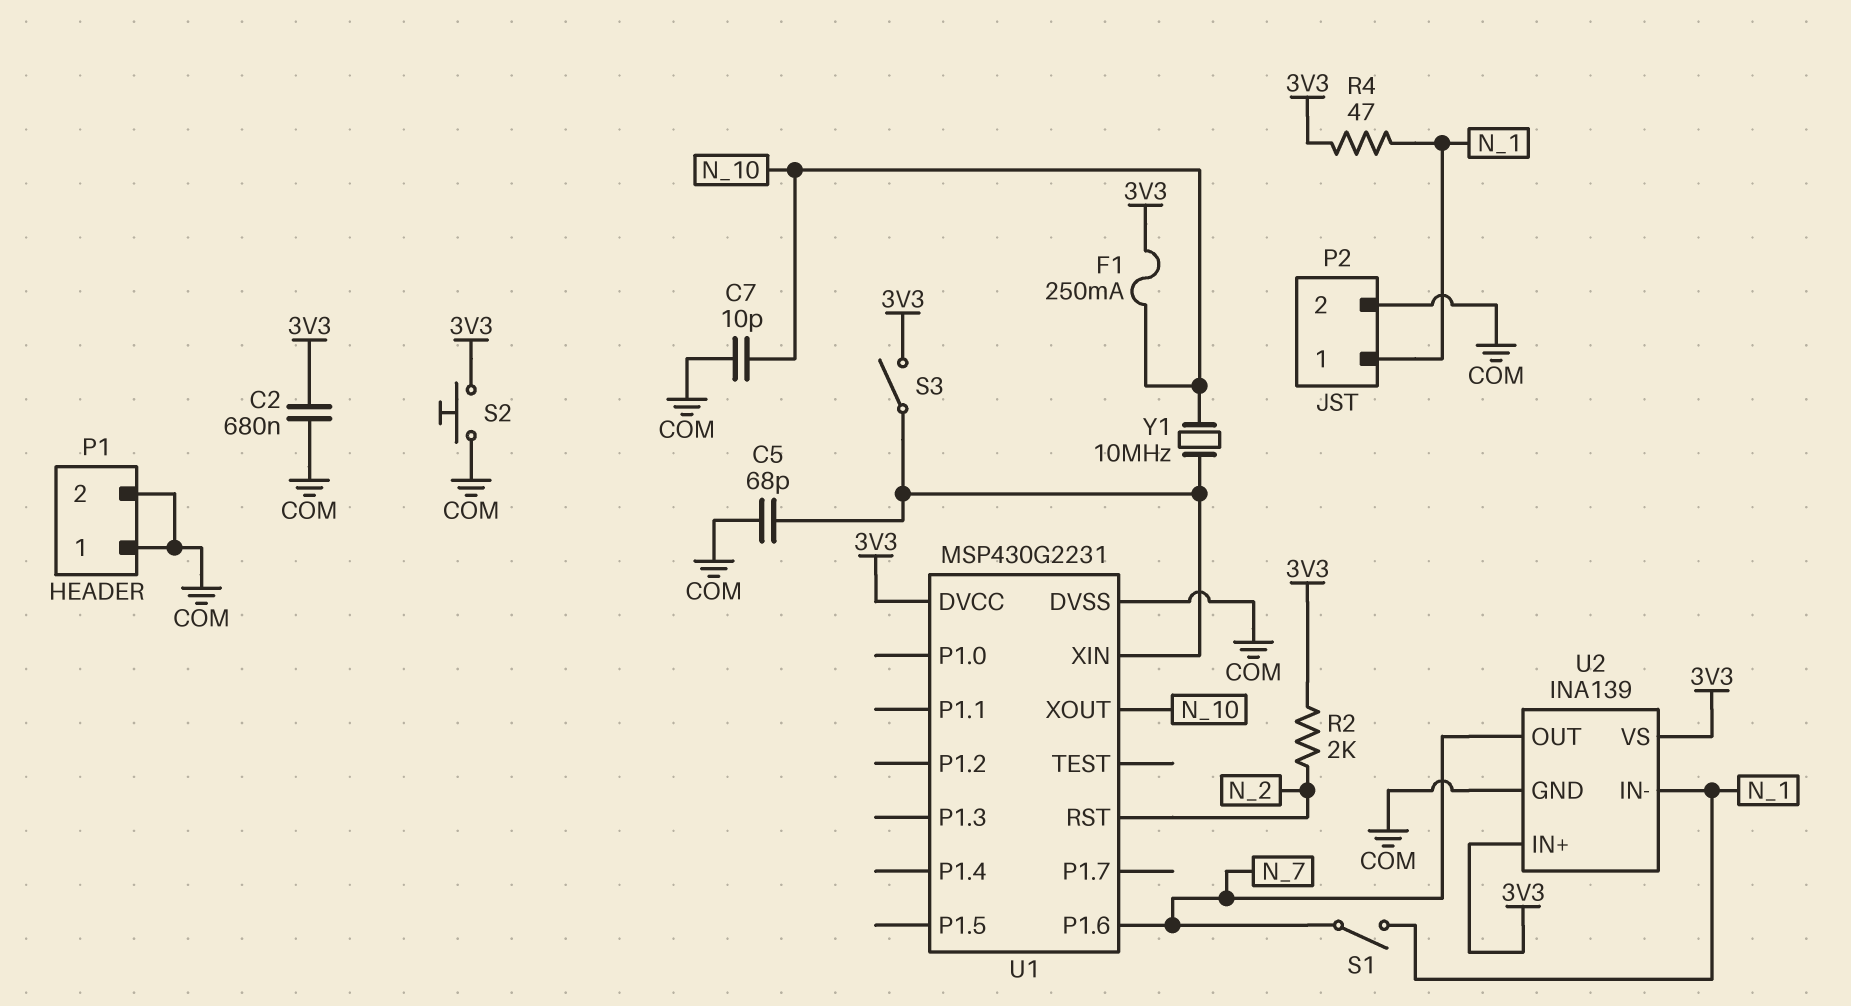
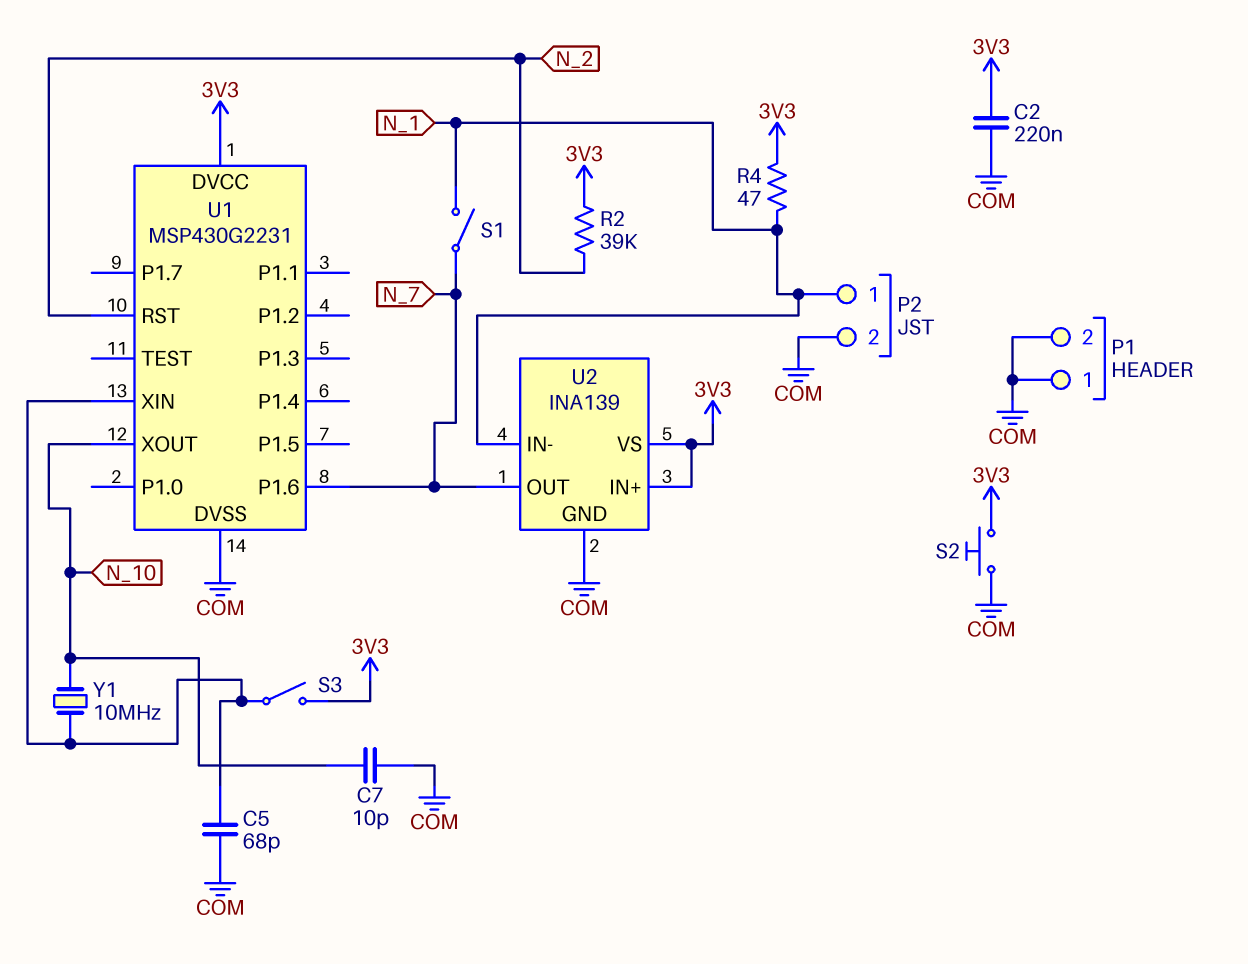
C2: 680nF (3V3, COM) -> 220nF (3V3, COM)
F1: 250mA (3V3, N_10) -> none
R2: 2k (3V3, N_2) -> 39k (3V3, N_2)

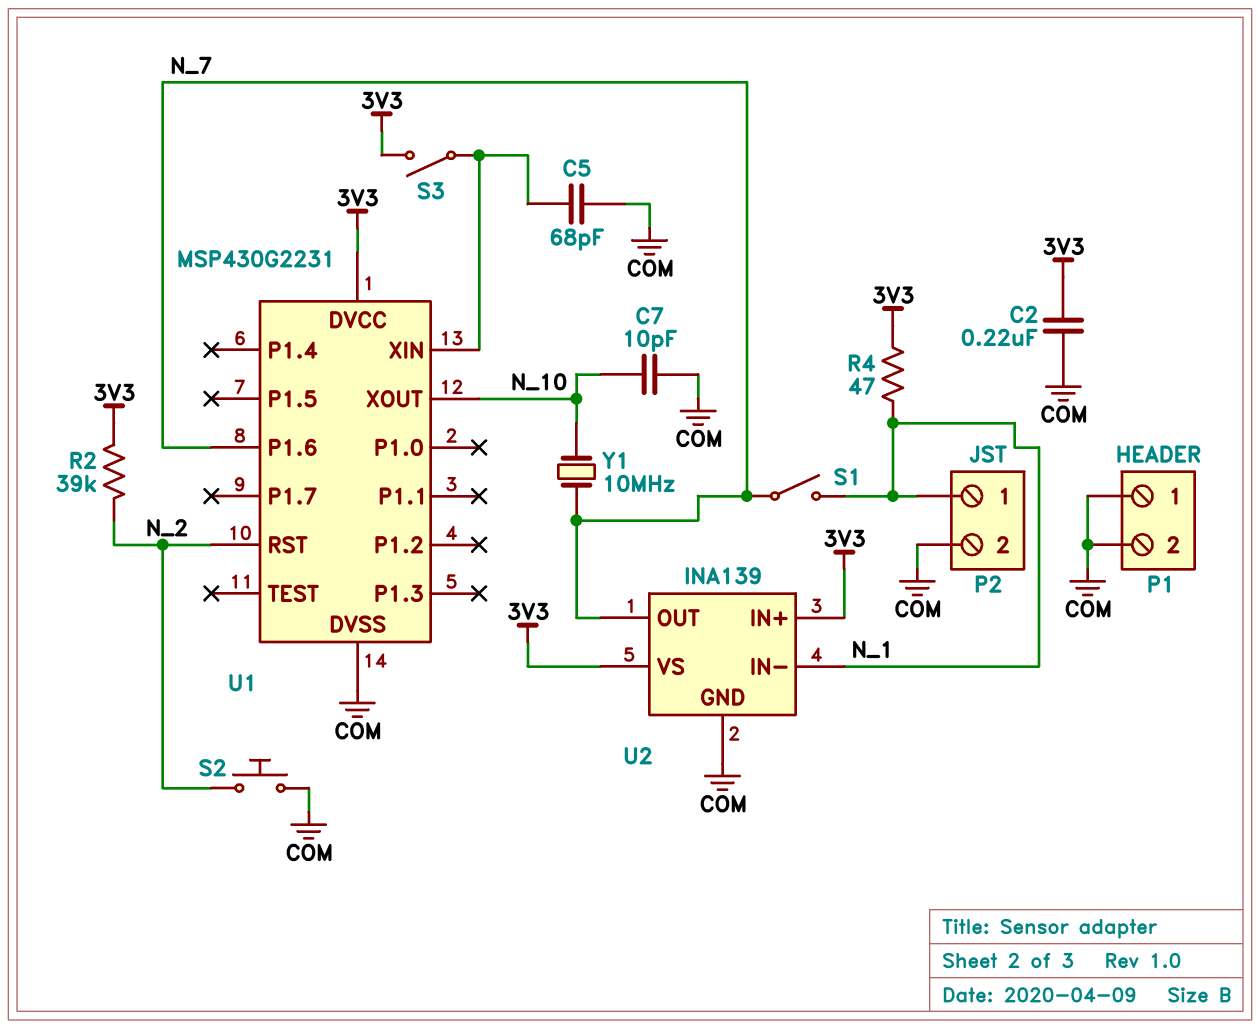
S2: button (3V3, COM) -> button (COM, N_2)
Y1: 10MHz (N_10, U1/XIN) -> 10MHz (N_7, N_10)

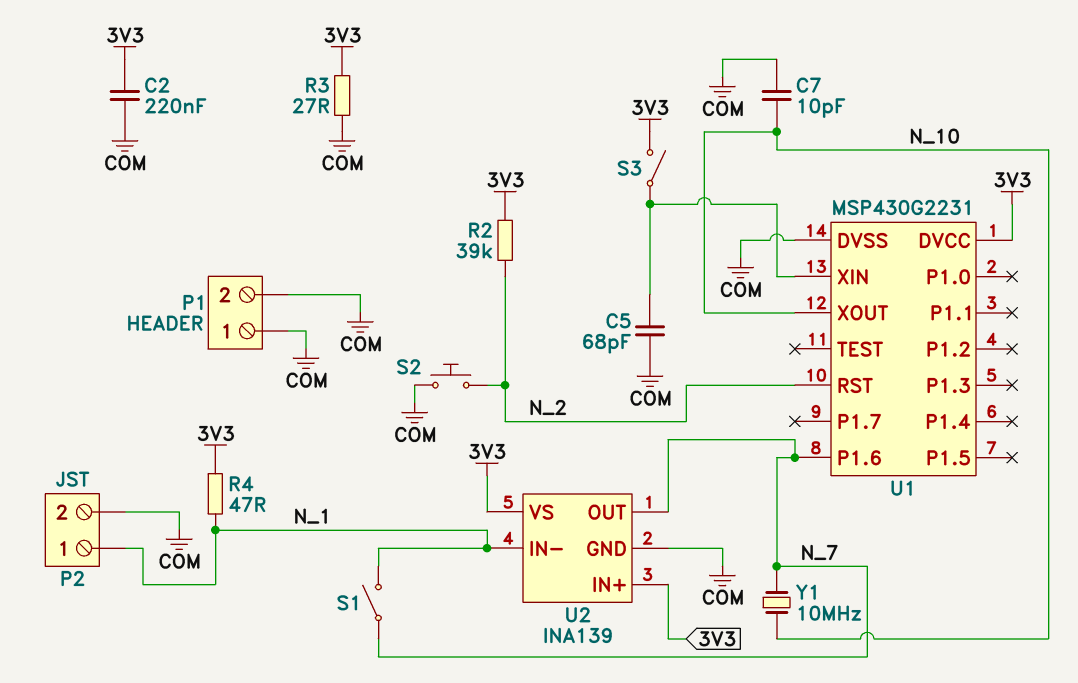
R3: none -> 27 (3V3, COM)

